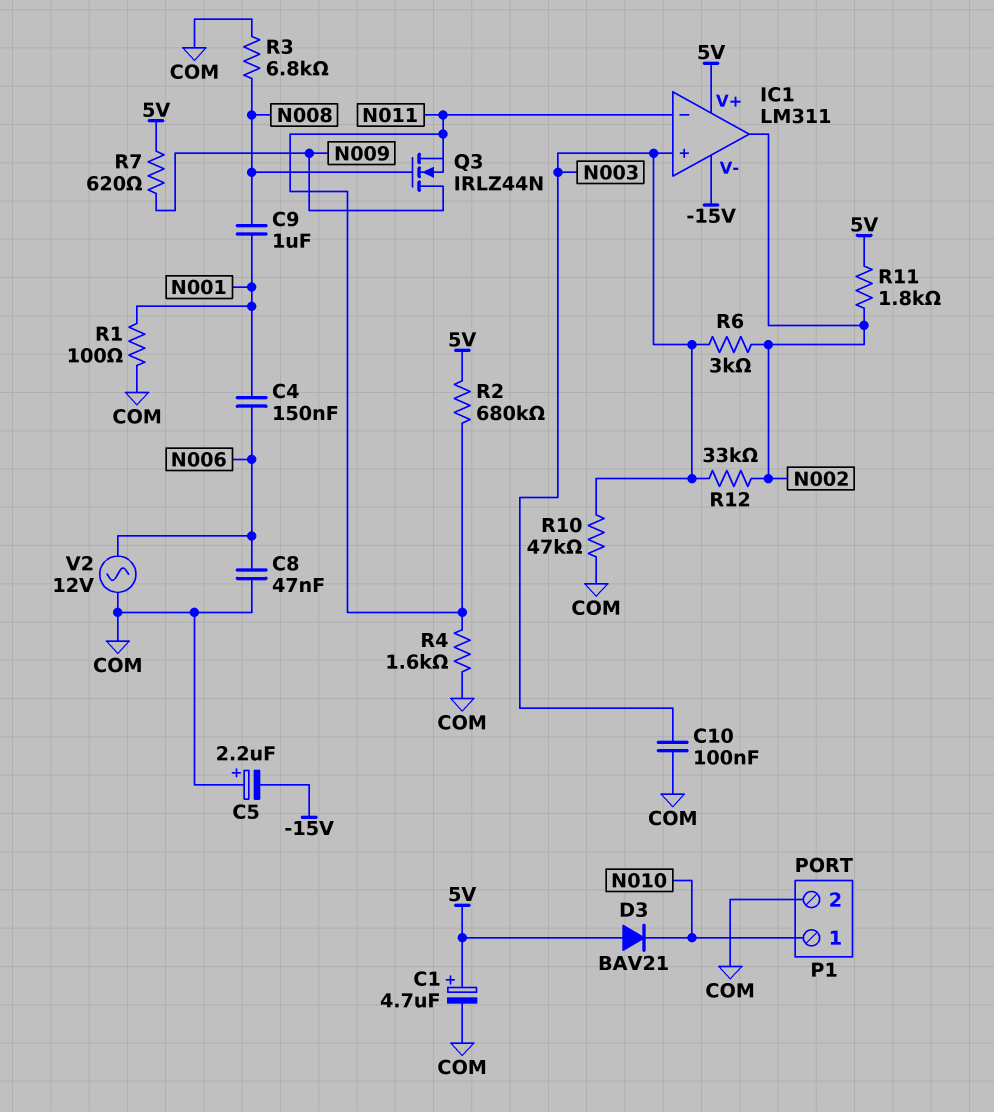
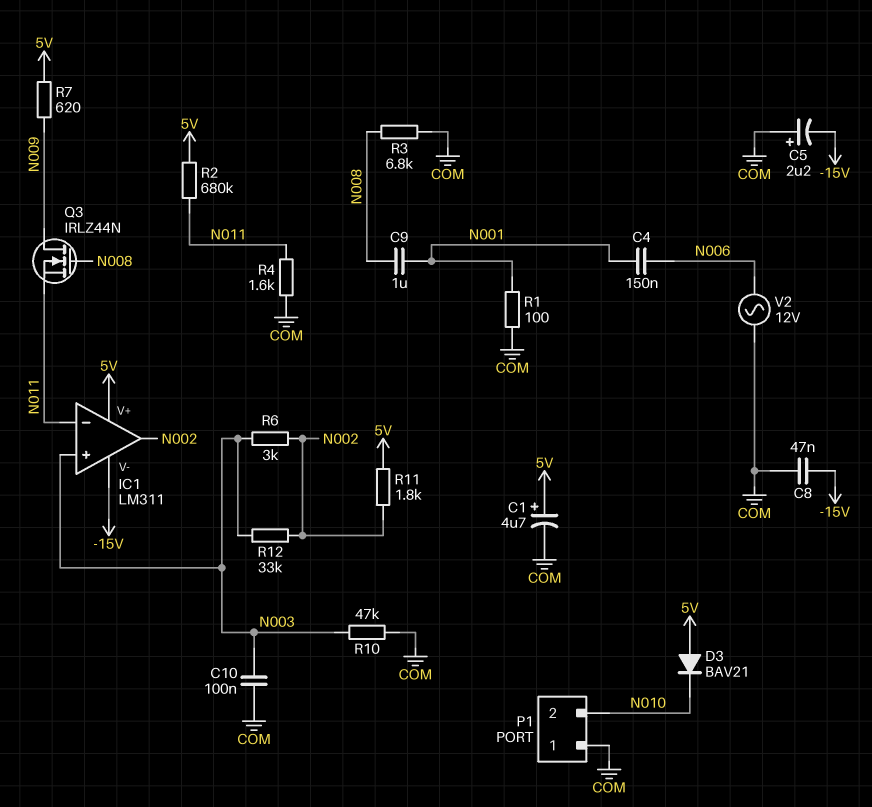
C8: 47nF (COM, N006) -> 47nF (-15V, COM)
P1 pin 1: N010 -> COM
P1 pin 2: COM -> N010

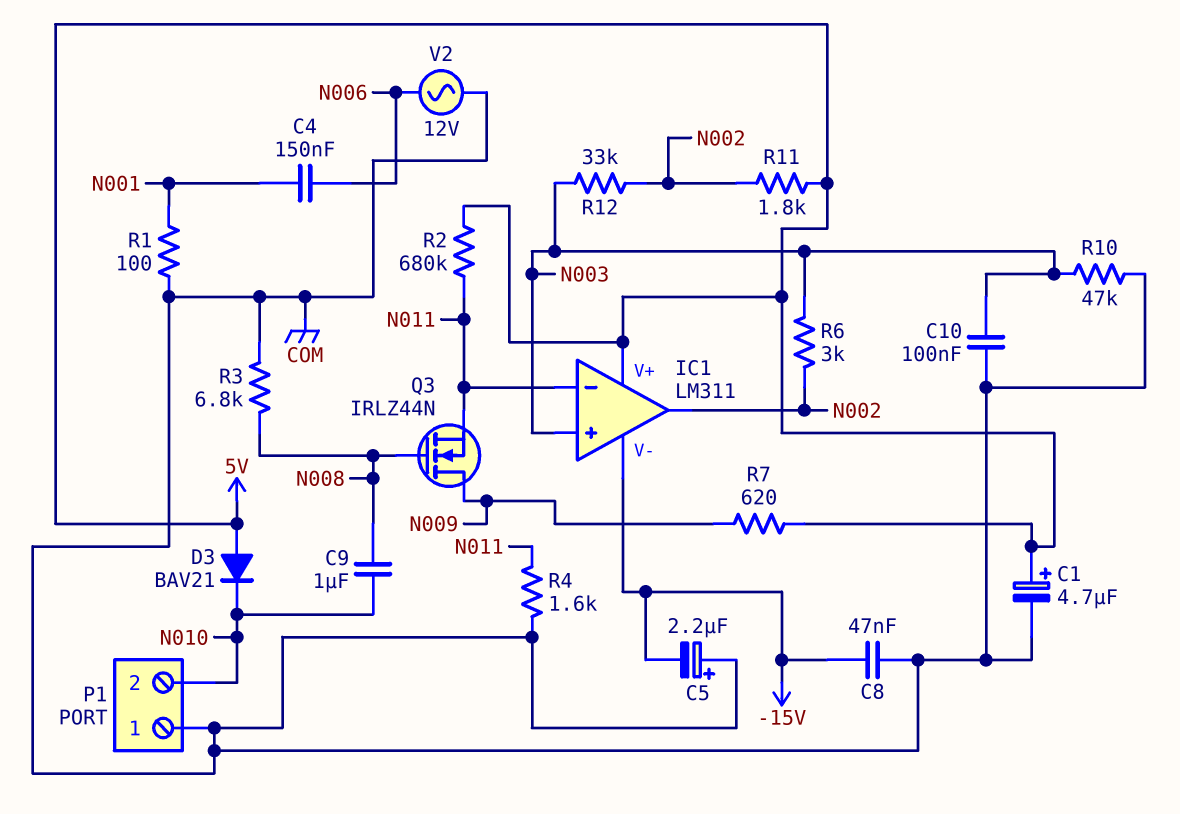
C9: 1uF (N001, N008) -> 1uF (N008, N010)

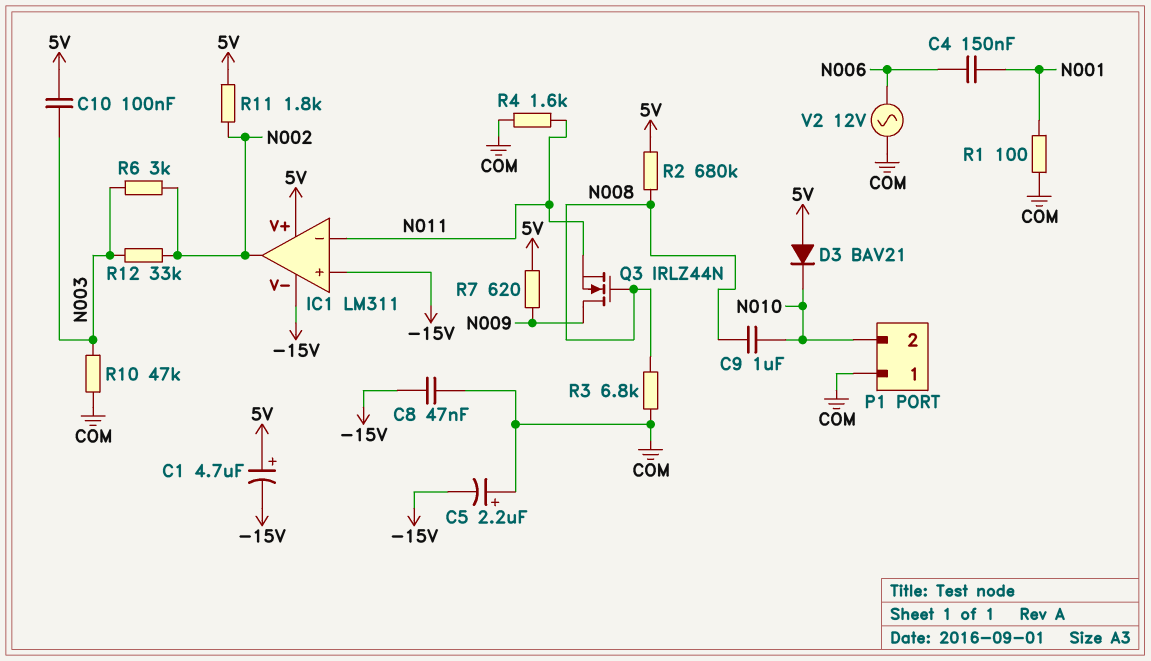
C1: 4.7uF (plus 5V, minus COM) -> 4.7uF (plus 5V, minus -15V)
C10: 100nF (COM, N003) -> 100nF (5V, N003)
IC1 pin in+: N003 -> -15V
R2: 680k (5V, N011) -> 680k (5V, N008)

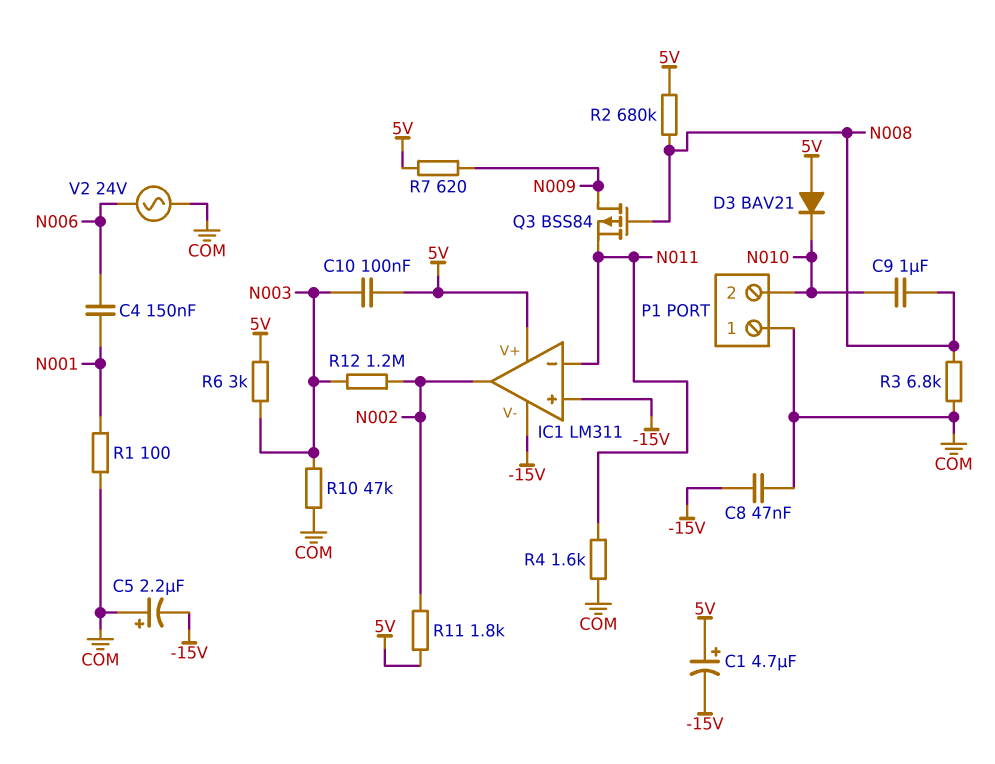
Q3: NMOS IRLZ44N (G N008, D N009, S N011) -> PMOS BSS84 (G N008, D N009, S N011)
R6: 3k (N002, N003) -> 3k (5V, N003)
R12: 33k (N002, N003) -> 1.2M (N002, N003)
V2: AC 12V (COM, N006) -> AC 24V (COM, N006)

